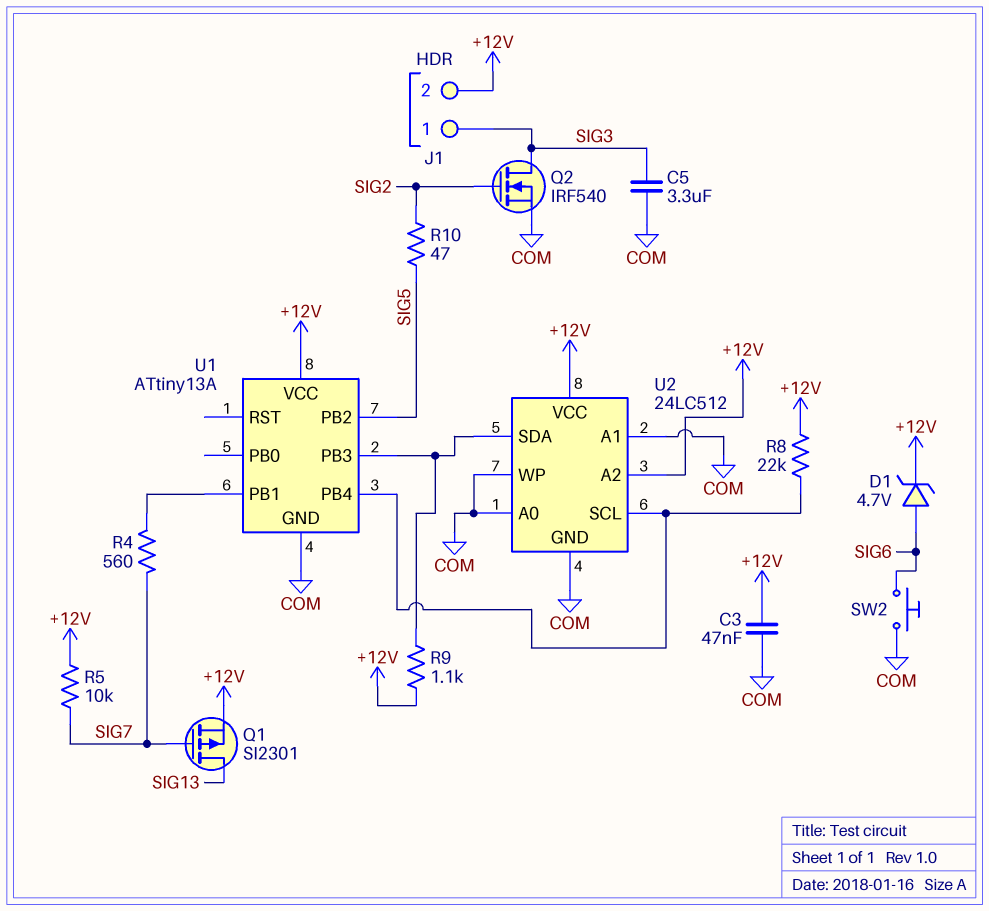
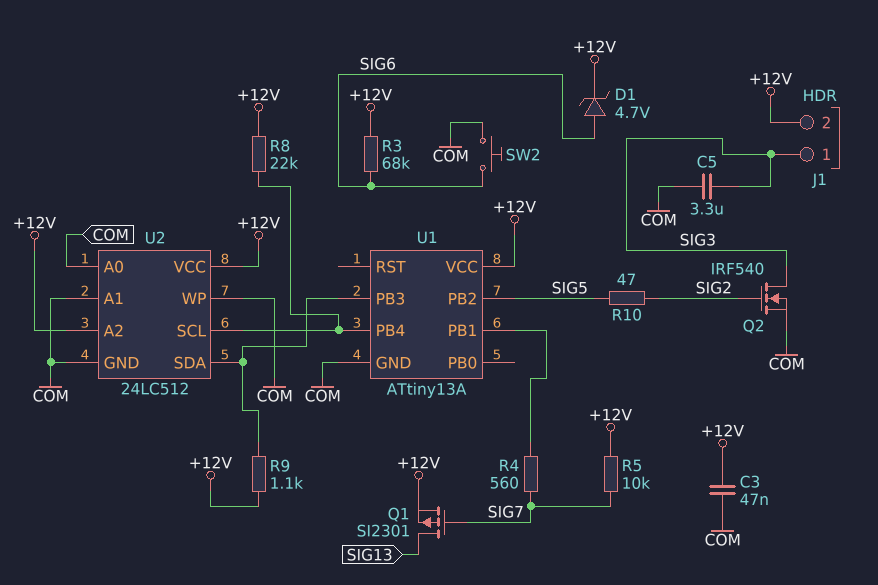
R3: none -> 68k (+12V, SIG6)

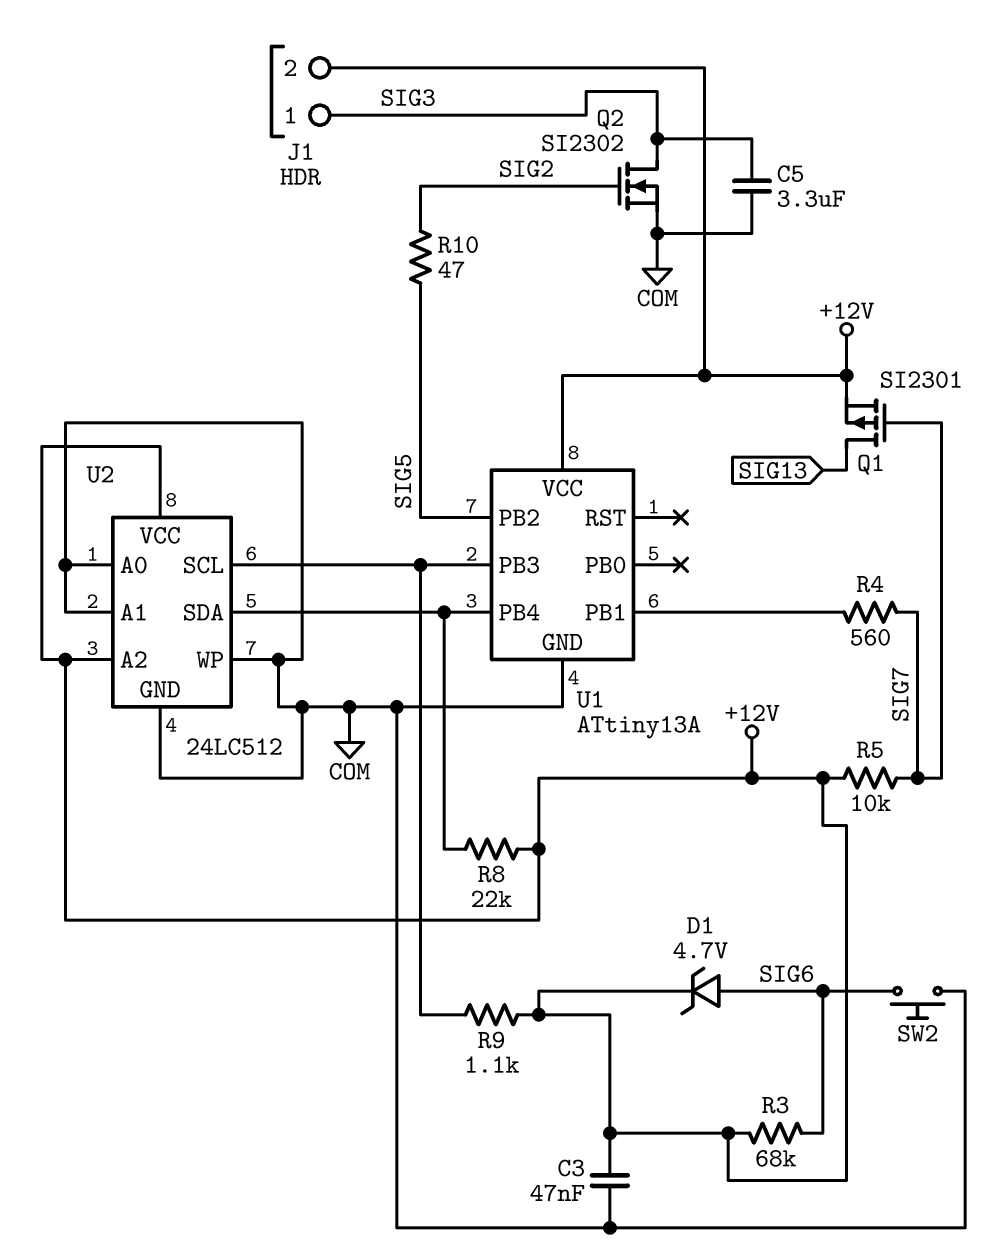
Q2: NMOS IRF540 (G SIG2, D SIG3, S COM) -> NMOS SI2302 (G SIG2, D SIG3, S COM)
U2 pin SCL: U1/PB4 -> U1/PB3
U2 pin SDA: U1/PB3 -> U1/PB4

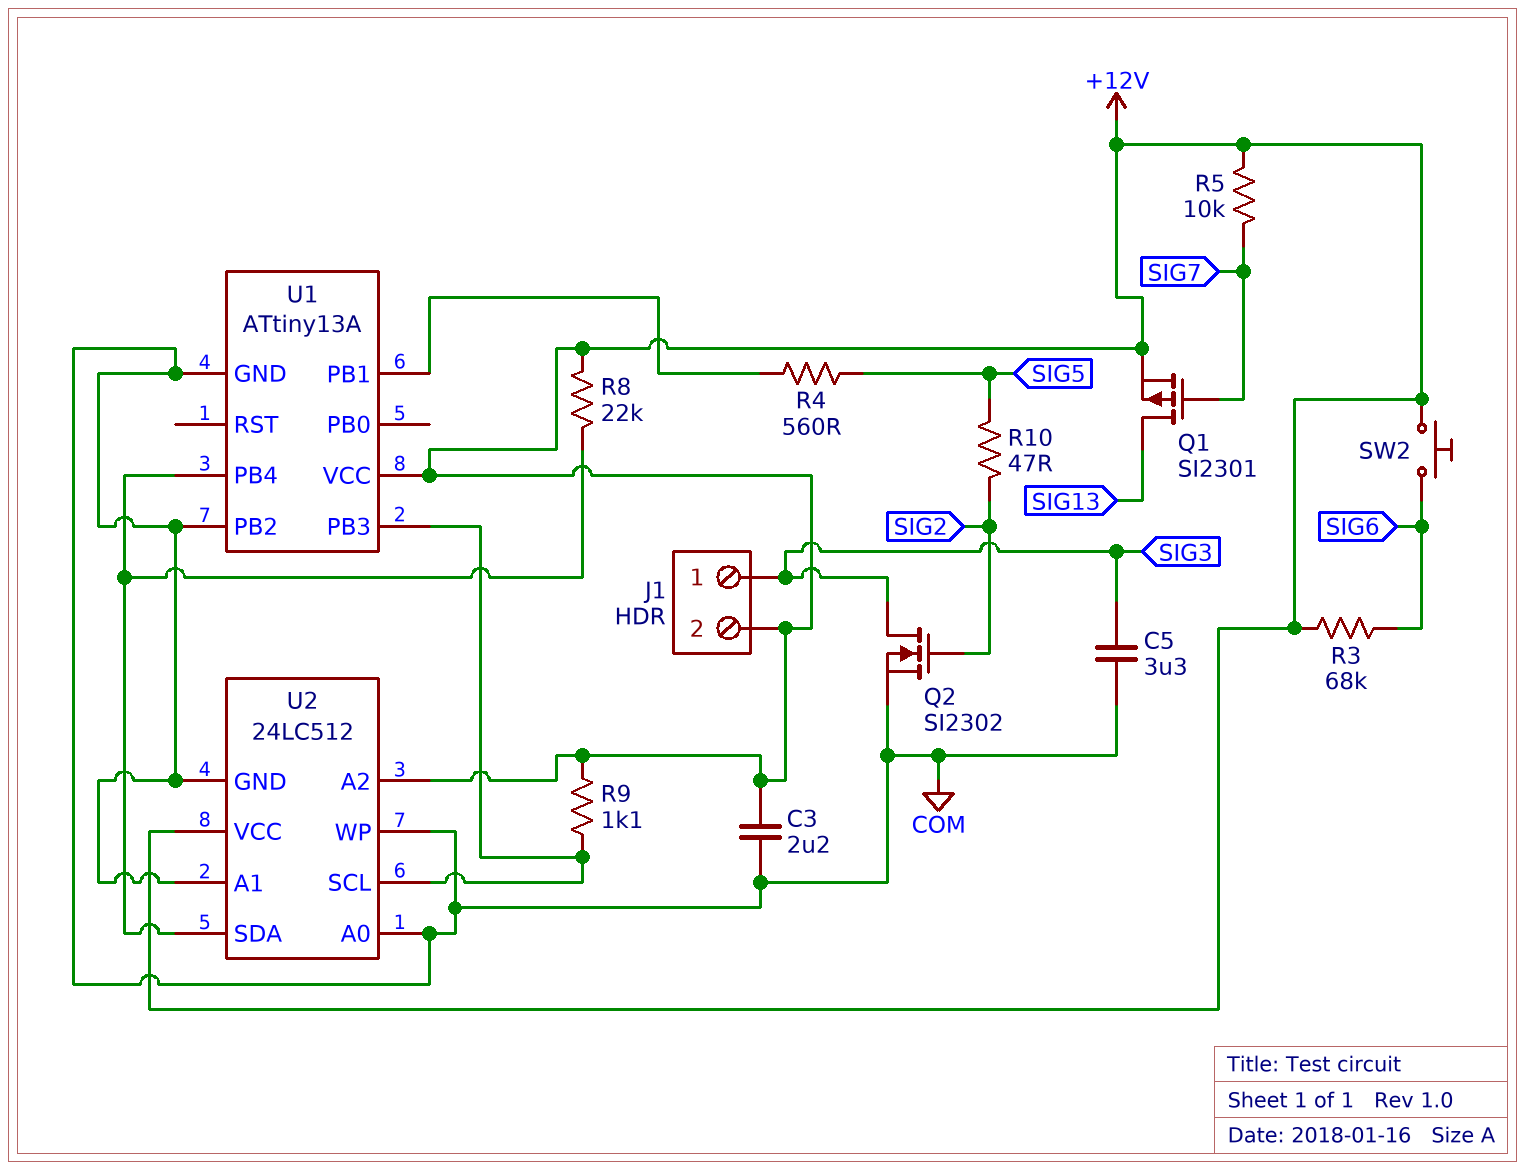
C3: 47nF (+12V, COM) -> 2.2uF (+12V, COM)
D1: zener 4.7V (A SIG6, K +12V) -> none
R4: 560 (SIG7, U1/PB1) -> 560 (SIG5, U1/PB1)
SW2: button (COM, SIG6) -> button (+12V, SIG6)
U1 pin PB2: SIG5 -> COM

